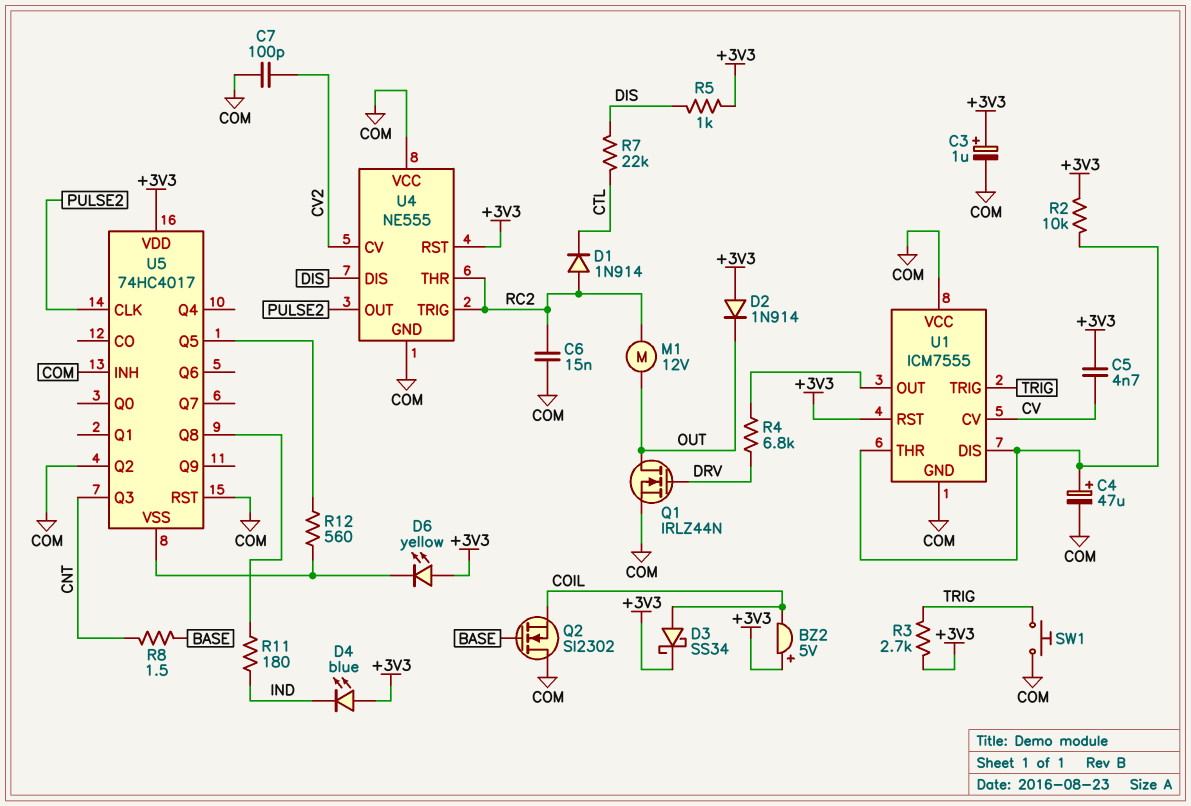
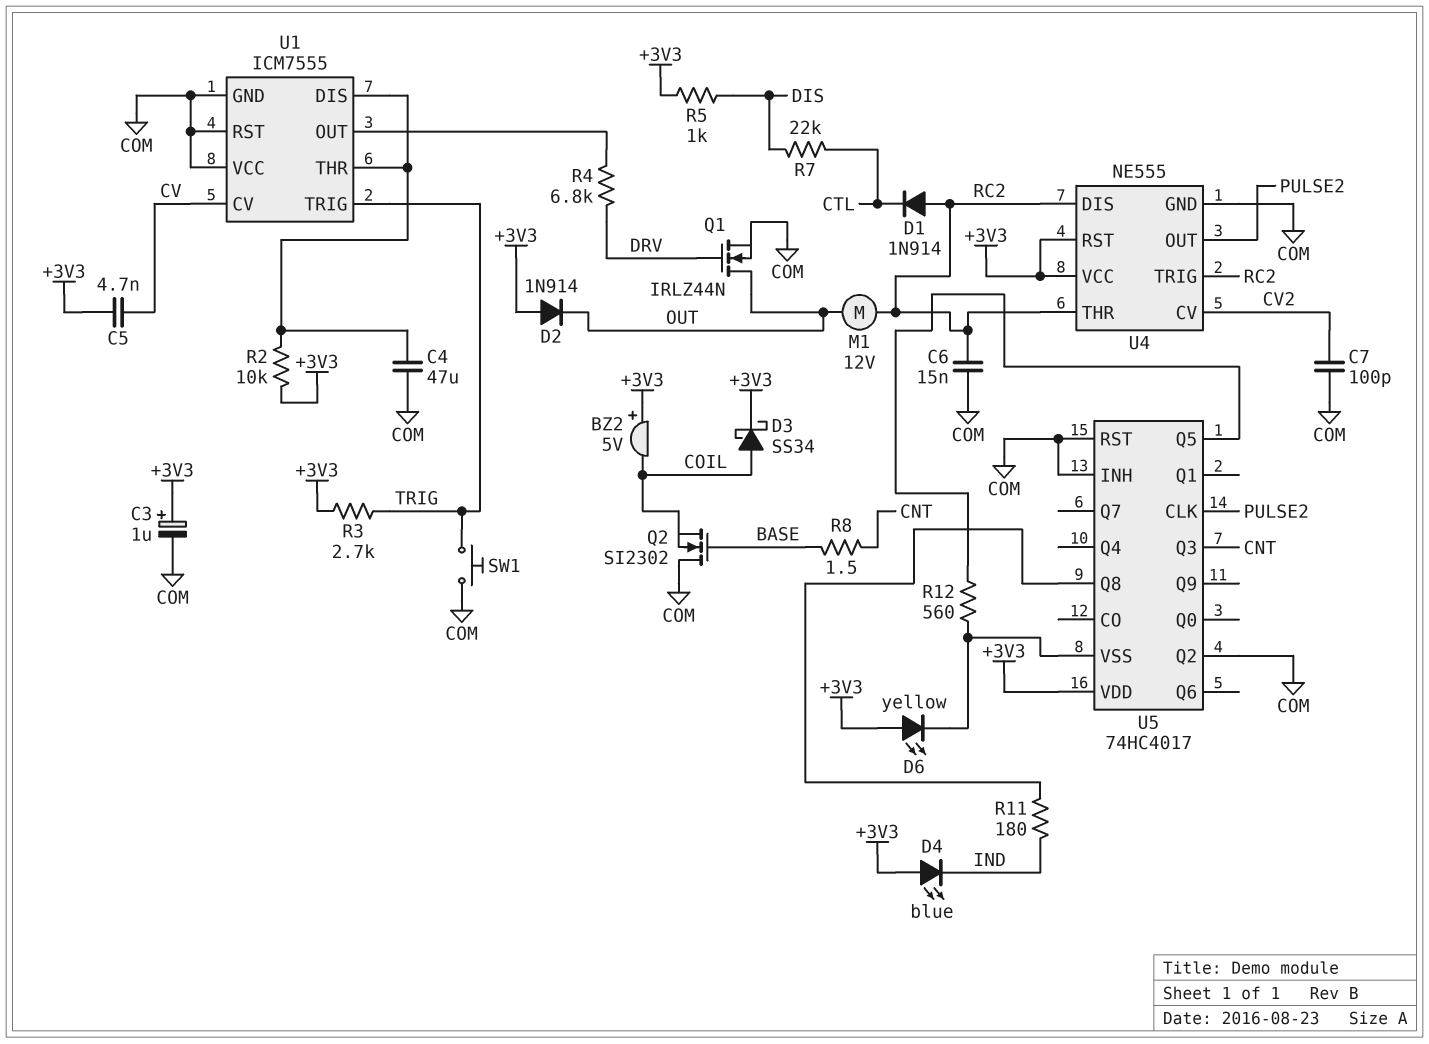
C4: 47uF (plus U1/DIS, minus COM) -> 47uF (COM, U1/DIS)
U1 pin RST: +3V3 -> COM
U4 pin DIS: DIS -> RC2
U4 pin VCC: COM -> +3V3

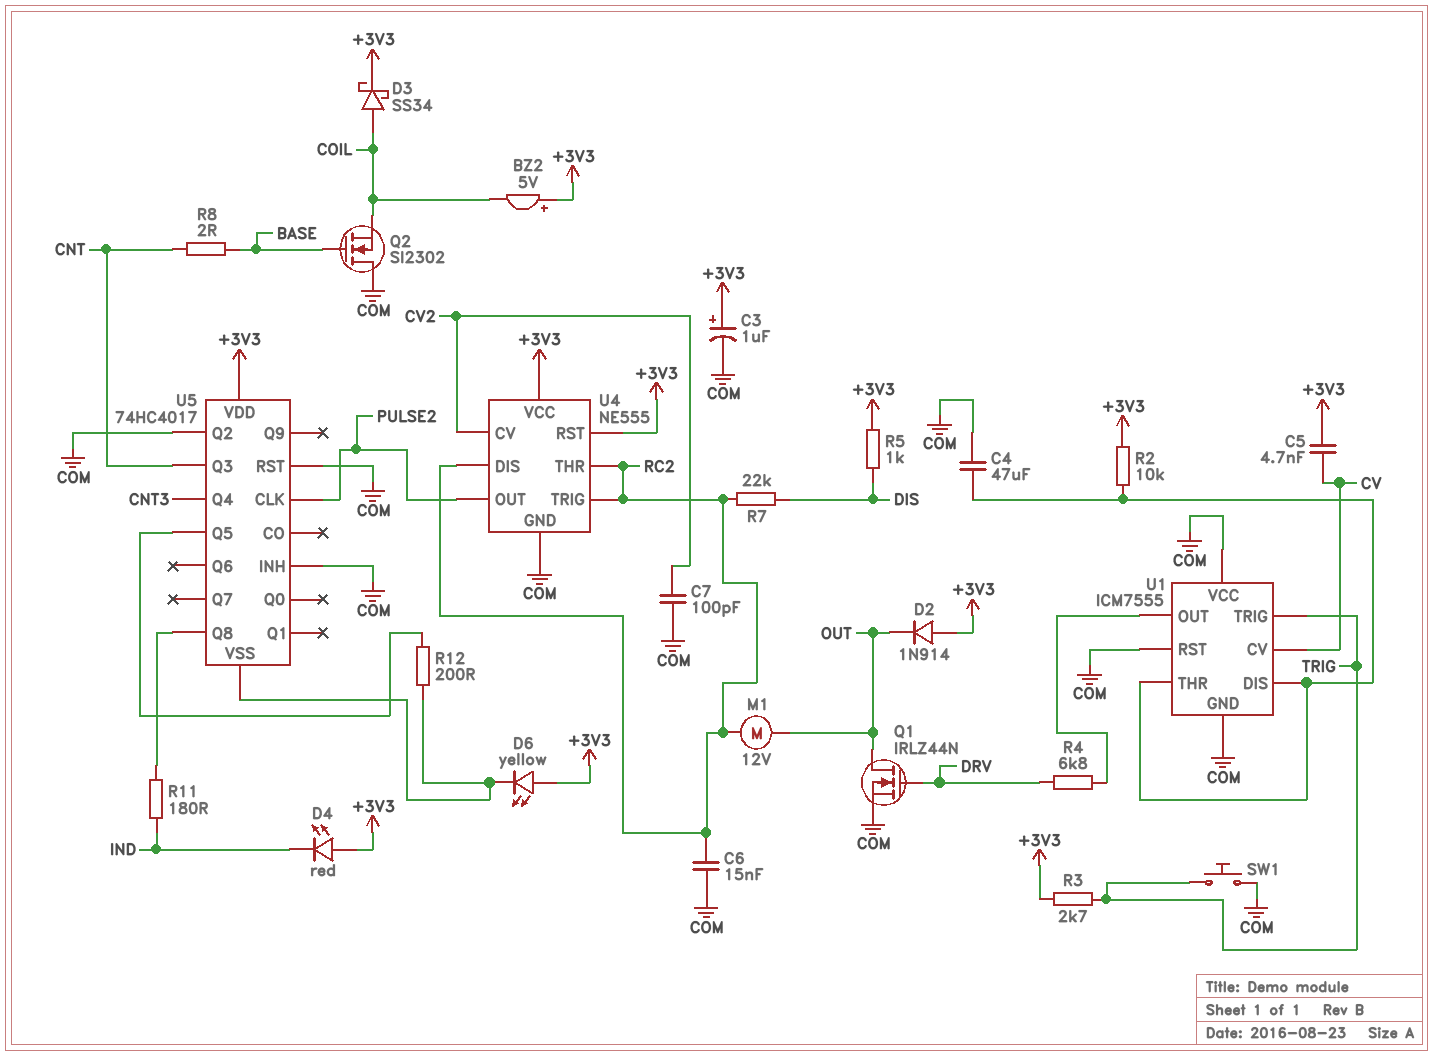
D1: diode 1N914 (A RC2, K CTL) -> none
D4: LED blue (A +3V3, K IND) -> LED red (A +3V3, K IND)
R7: 22k (CTL, DIS) -> 22k (DIS, RC2)
R8: 1.5 (BASE, CNT) -> 2 (BASE, CNT)
R12: 560 (U5/Q5, U5/VSS) -> 200 (U5/Q5, U5/VSS)
U5 pin Q4: none -> CNT3

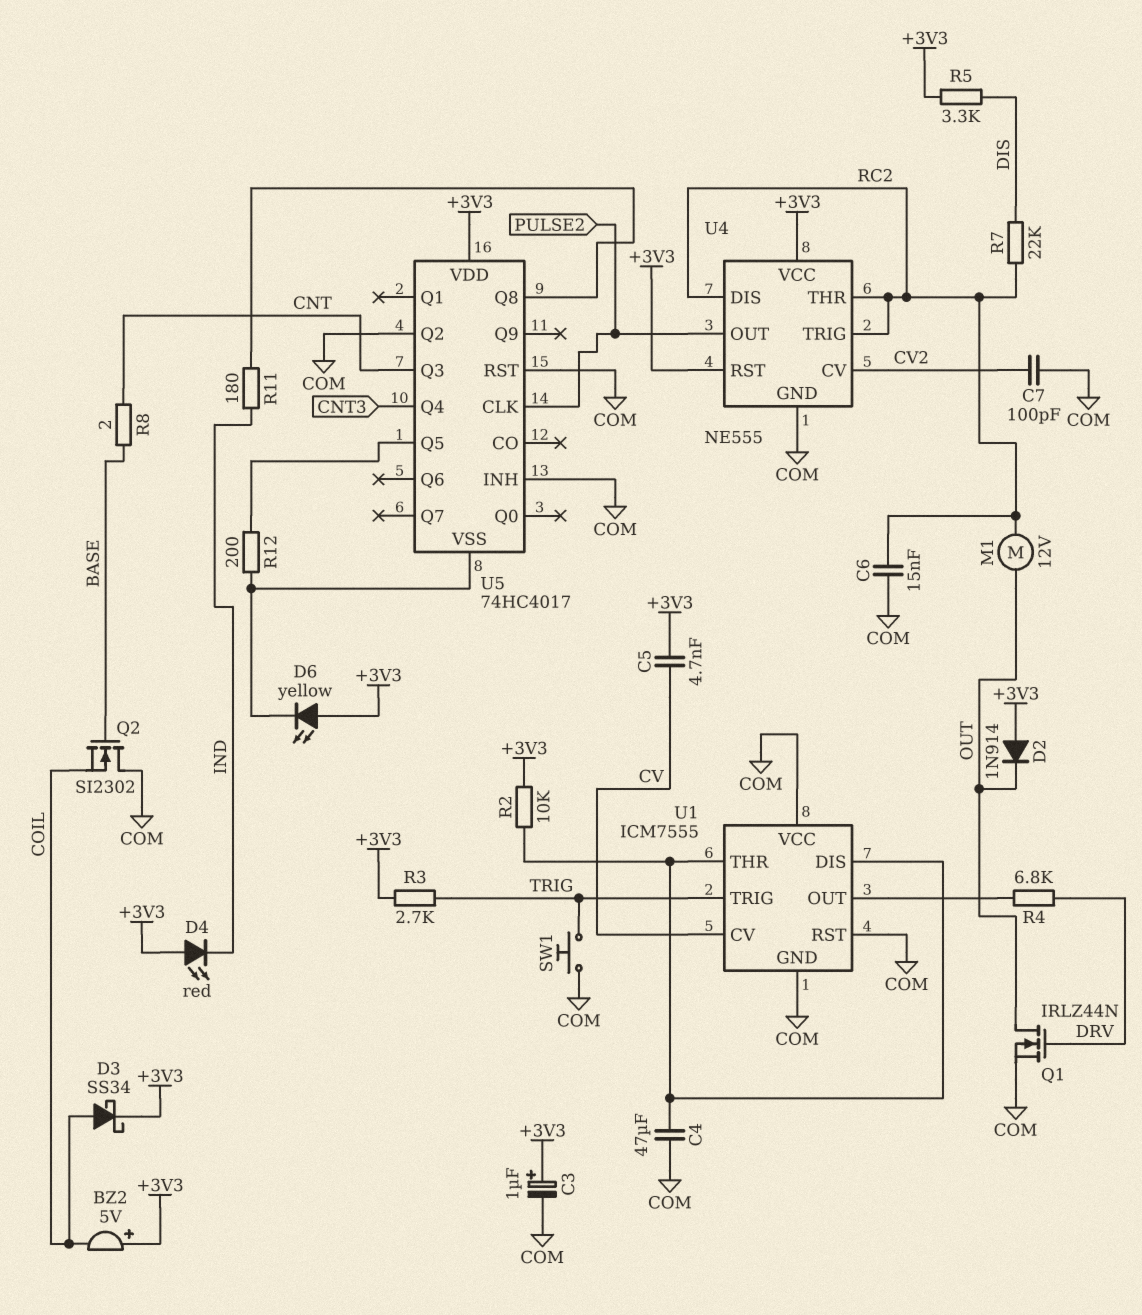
R5: 1k (+3V3, DIS) -> 3.3k (+3V3, DIS)

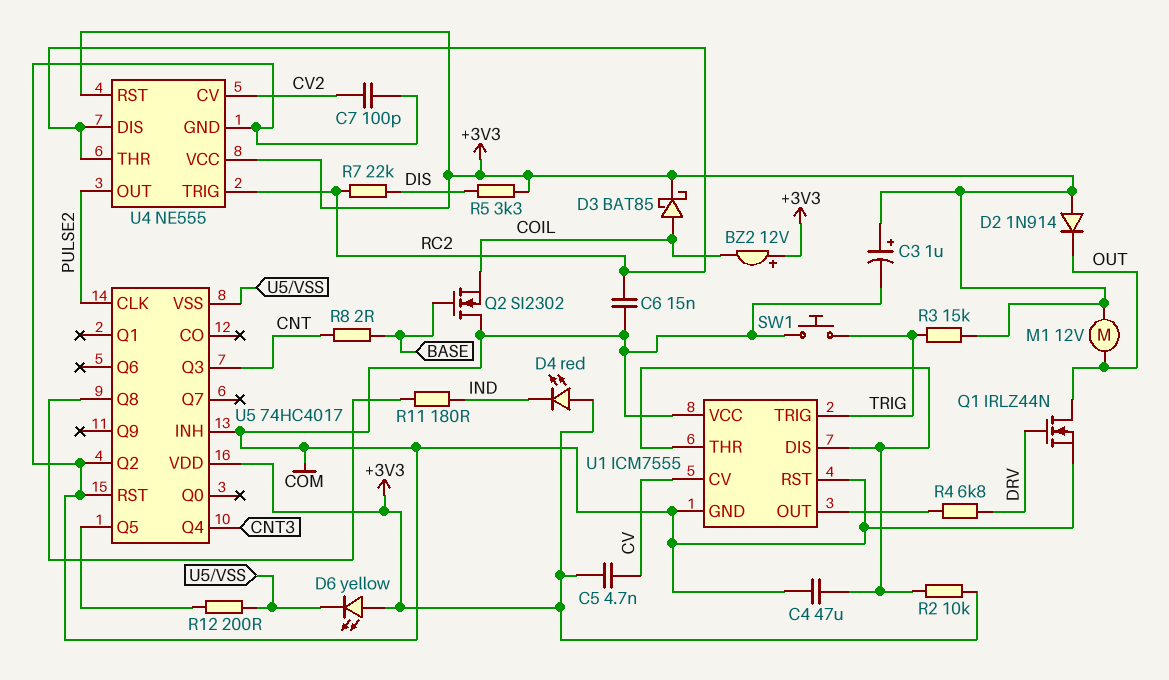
BZ2: buzzer 5V (plus +3V3, minus COIL) -> buzzer 12V (plus +3V3, minus COIL)
D3: schottky SS34 (A COIL, K +3V3) -> schottky BAT85 (A COIL, K +3V3)
M1: motor 12V (OUT, RC2) -> motor 12V (+3V3, OUT)
R3: 2.7k (+3V3, TRIG) -> 15k (+3V3, TRIG)

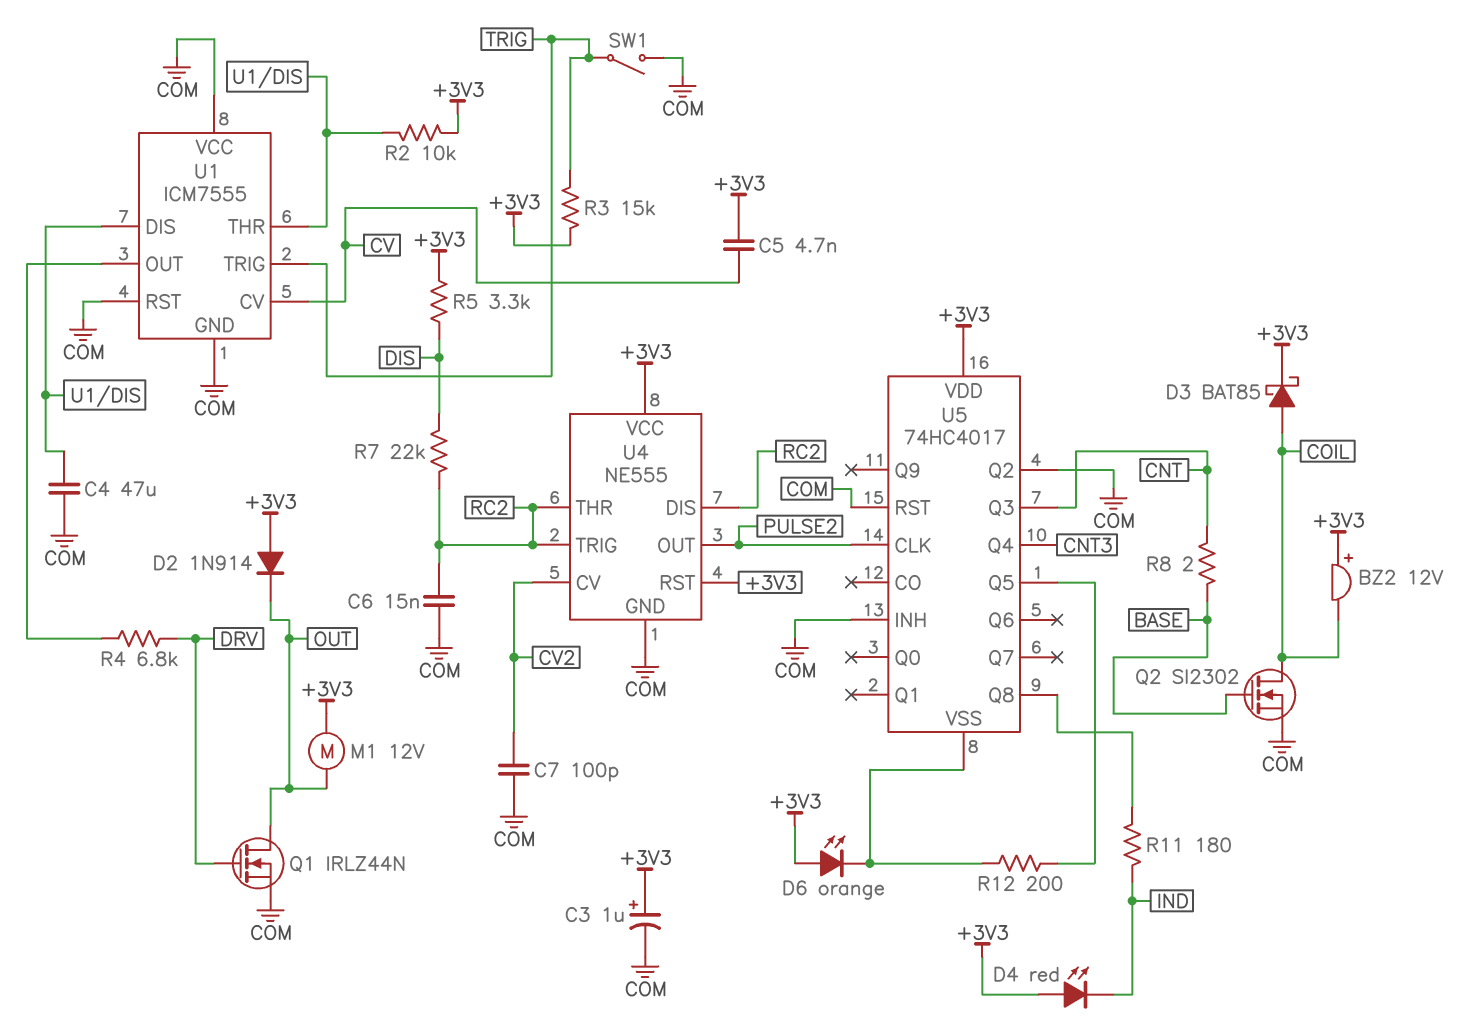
D6: LED yellow (A +3V3, K U5/VSS) -> LED orange (A +3V3, K U5/VSS)
Q2: NMOS SI2302 (G BASE, D COM, S COIL) -> NMOS SI2302 (G BASE, D COIL, S COM)
SW1: button (COM, TRIG) -> switch (COM, TRIG)

